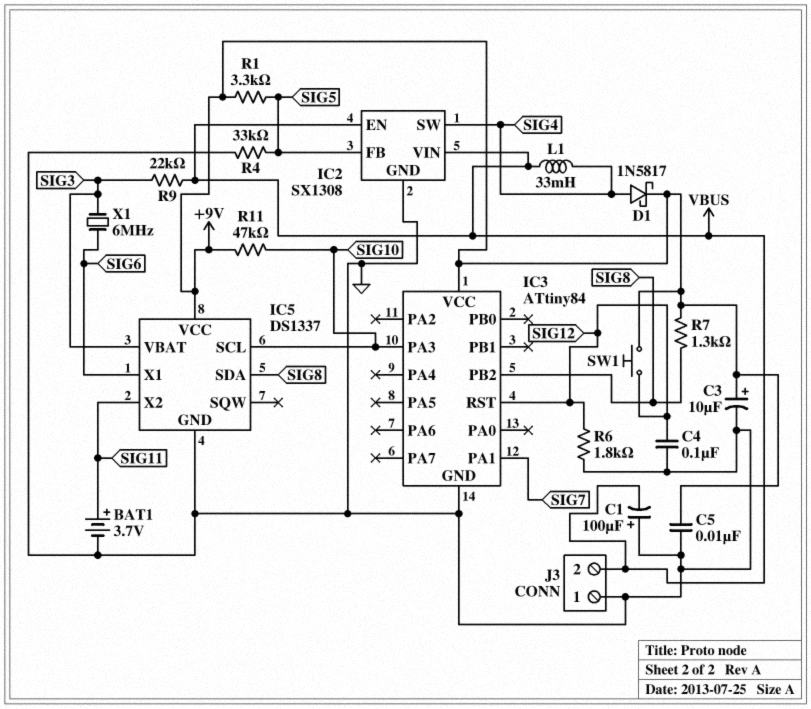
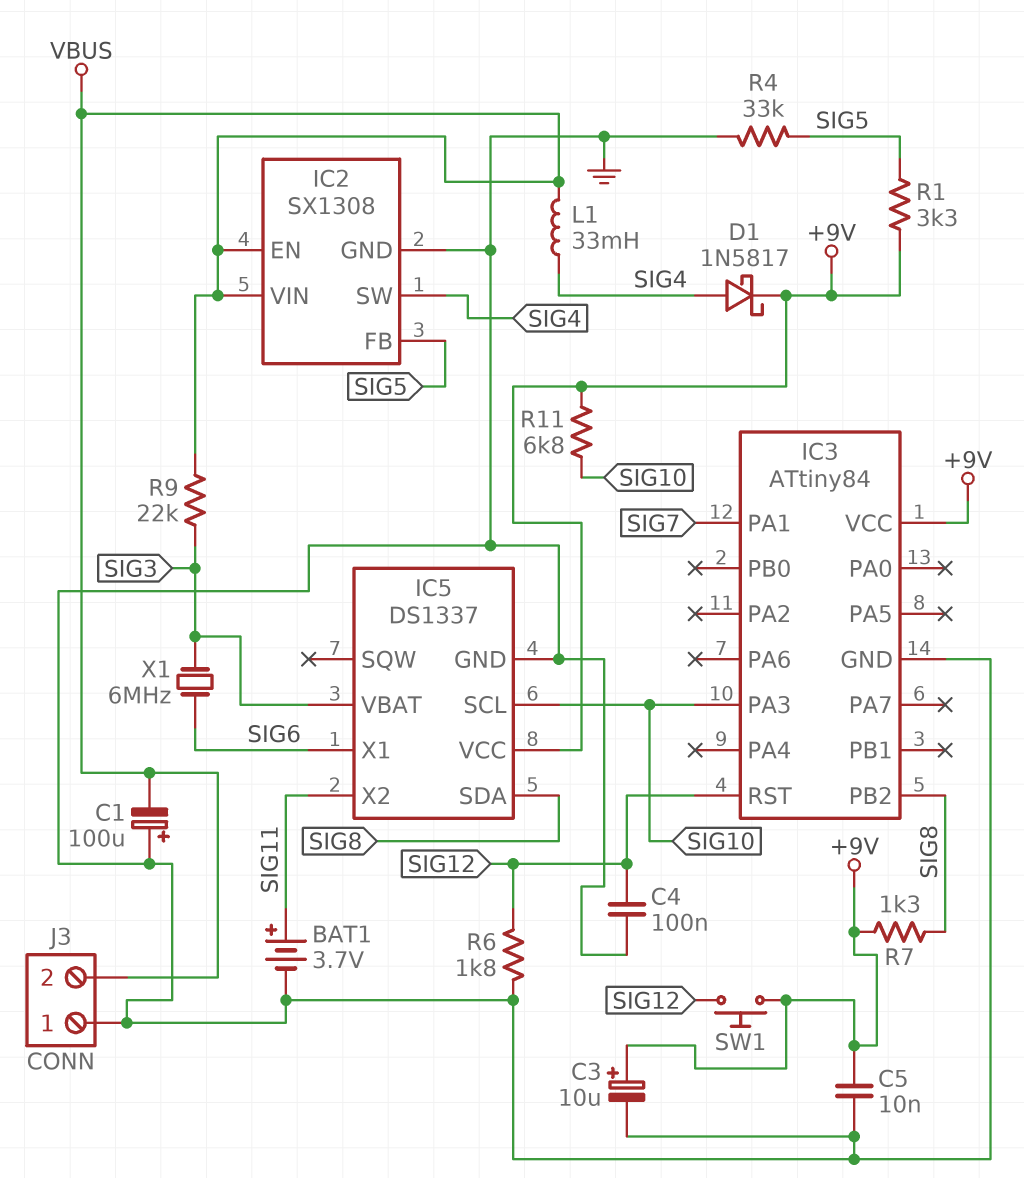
R11: 47k (+9V, SIG10) -> 6.8k (+9V, SIG10)

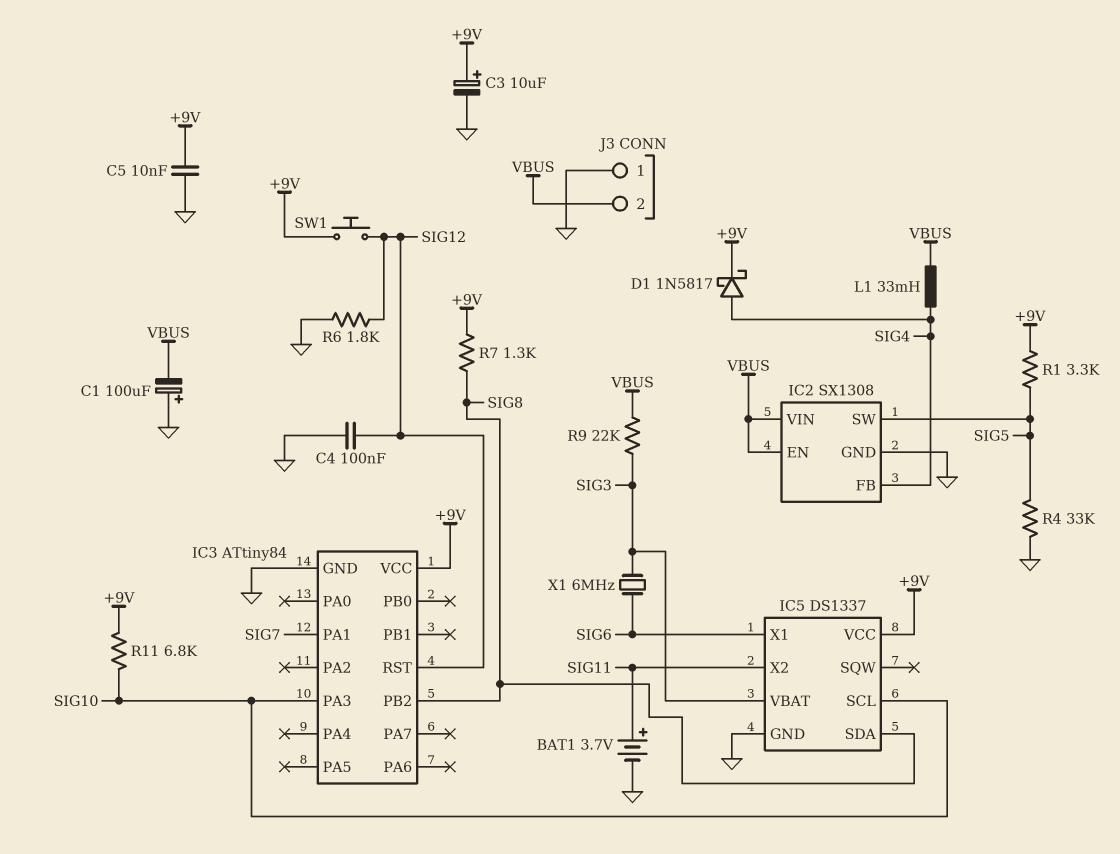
IC2 pin FB: SIG5 -> SIG4
IC2 pin SW: SIG4 -> SIG5

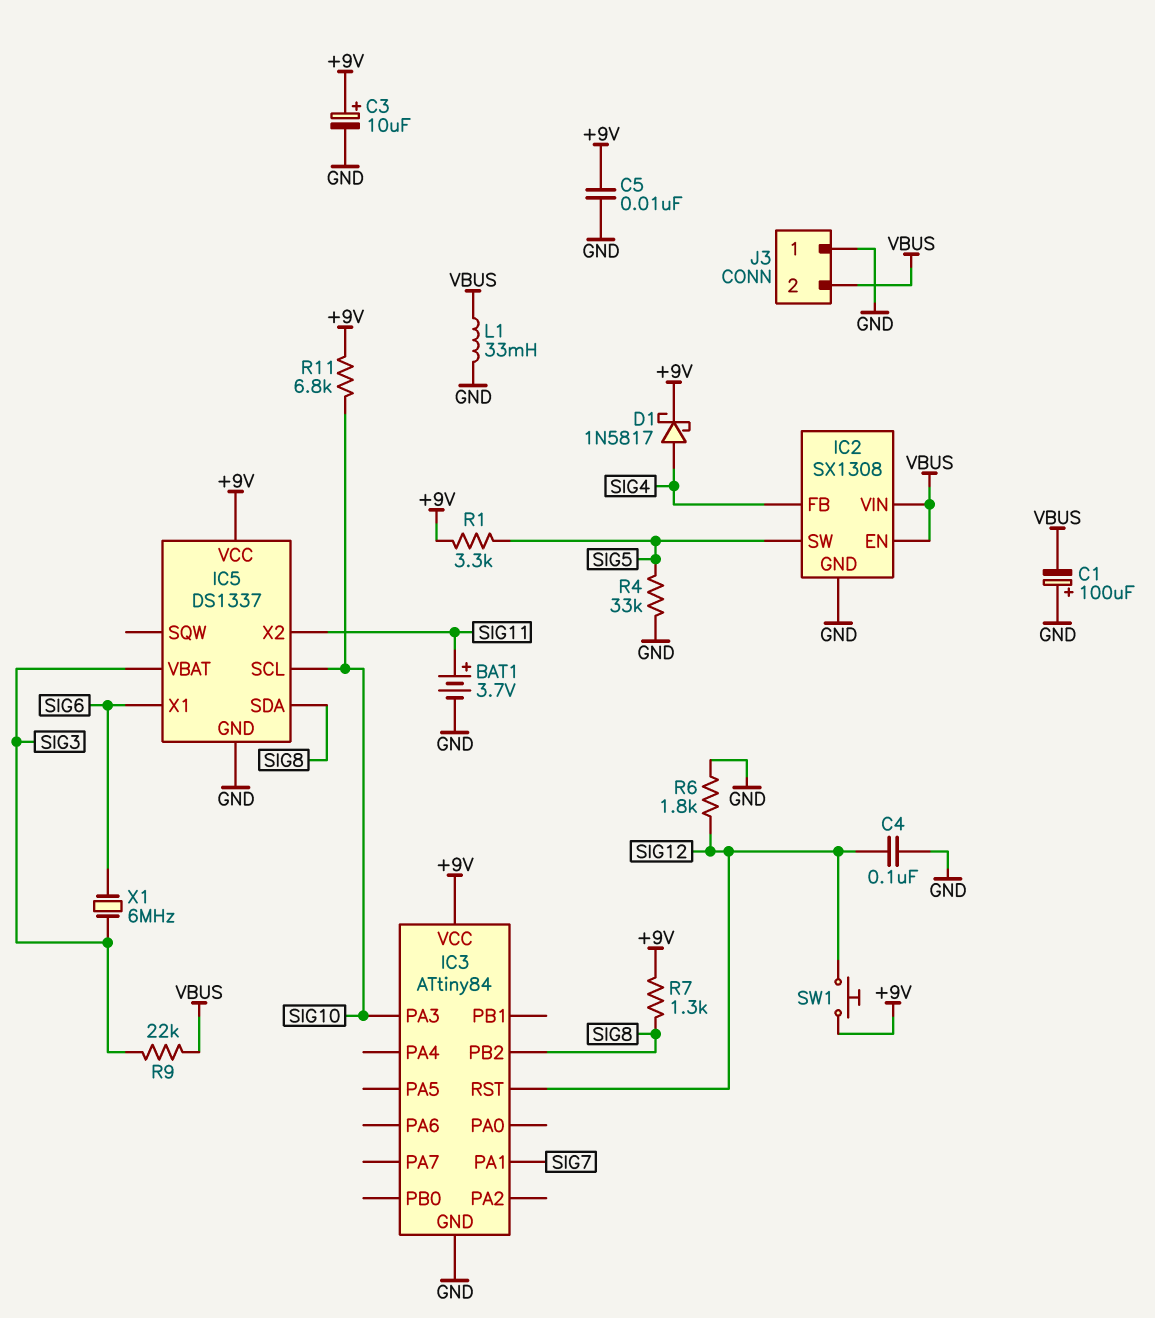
L1: 33mH (SIG4, VBUS) -> 33mH (GND, VBUS)

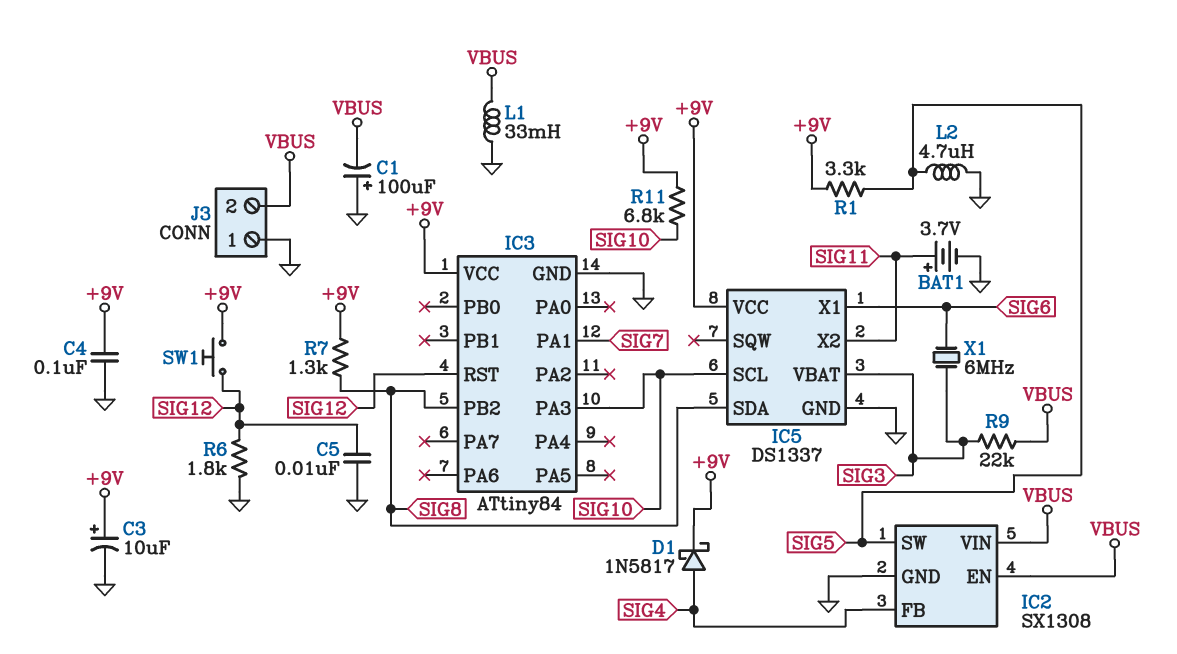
C4: 100nF (GND, SIG12) -> 100nF (+9V, GND)
C5: 10nF (+9V, GND) -> 10nF (GND, SIG12)
L2: none -> 4.7uH (GND, SIG5)
R4: 33k (GND, SIG5) -> none

